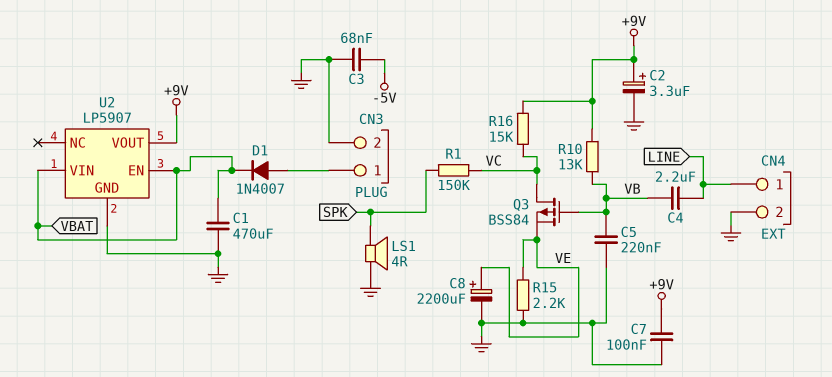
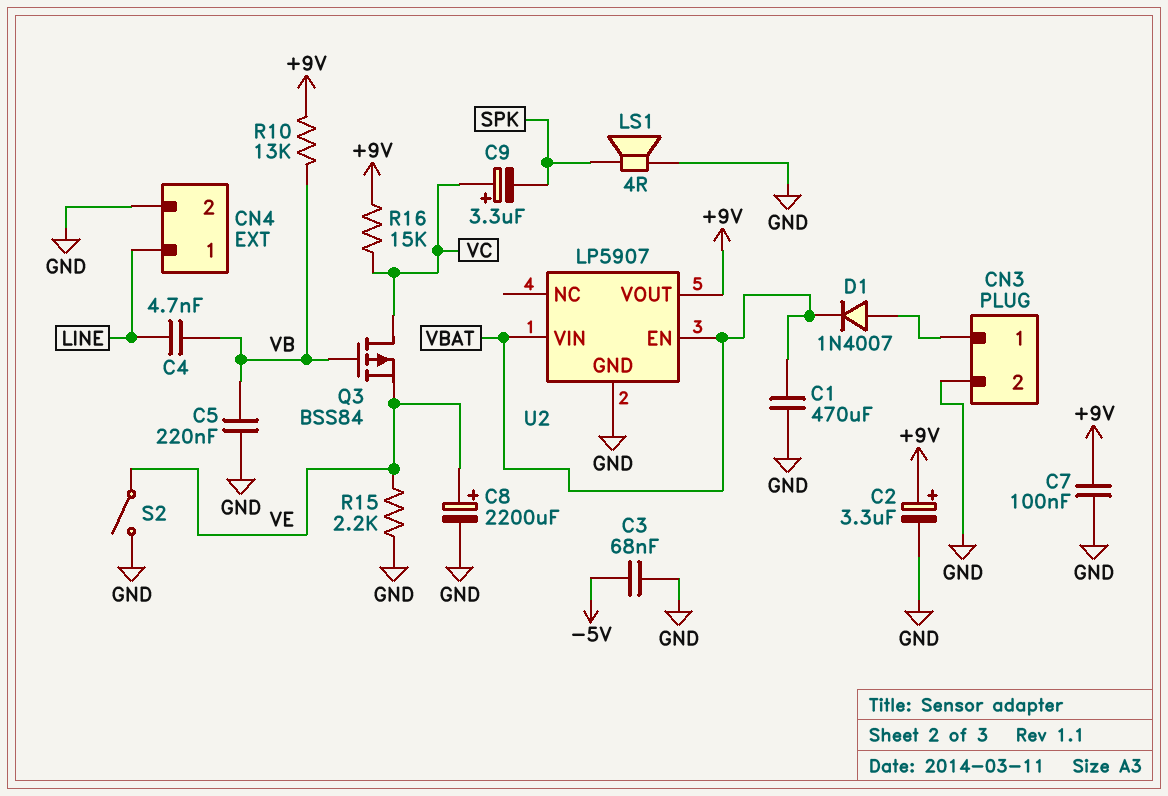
C4: 2.2uF (LINE, VB) -> 4.7nF (LINE, VB)
C9: none -> 3.3uF (plus VC, minus SPK)
R1: 150k (SPK, VC) -> none
S2: none -> switch (GND, VE)

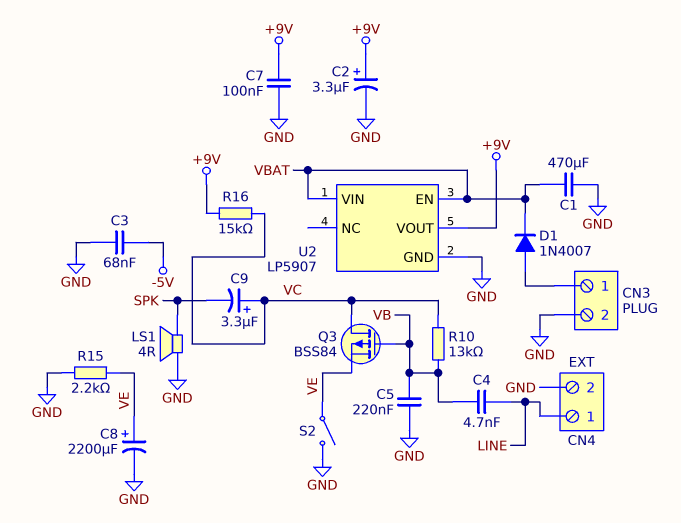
R10: 13k (+9V, VB) -> 13k (VB, VC)

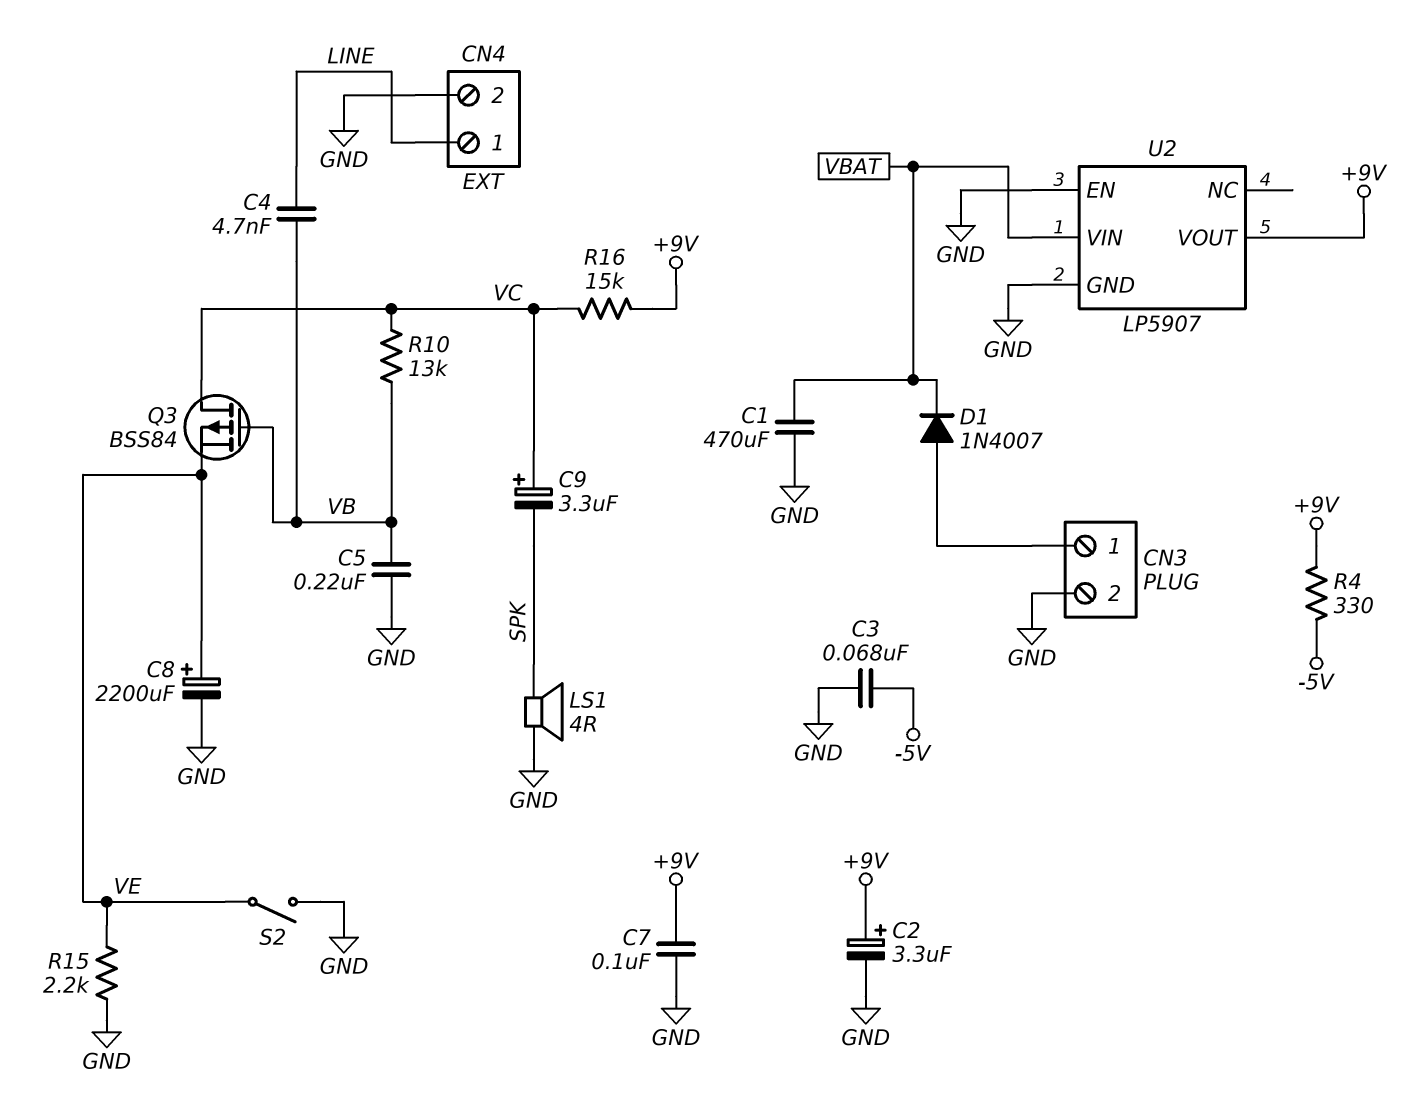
R4: none -> 330 (+9V, -5V)
U2 pin EN: VBAT -> GND

